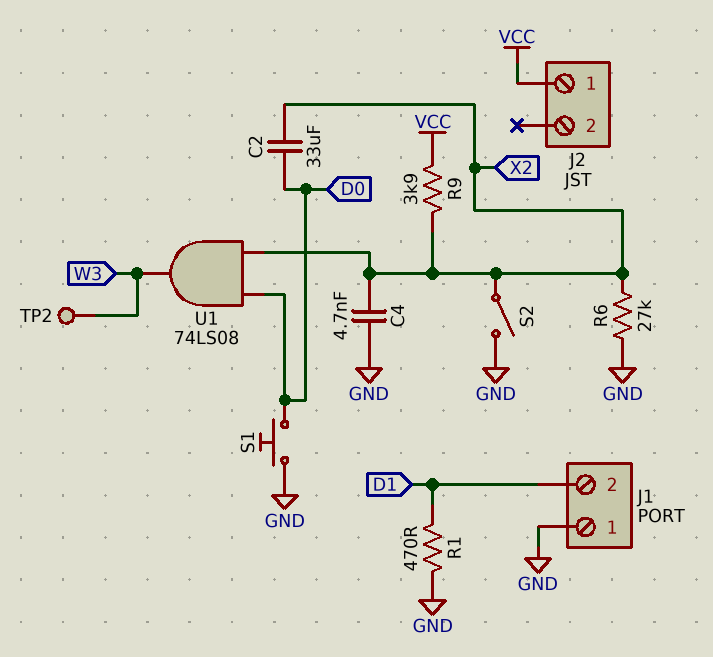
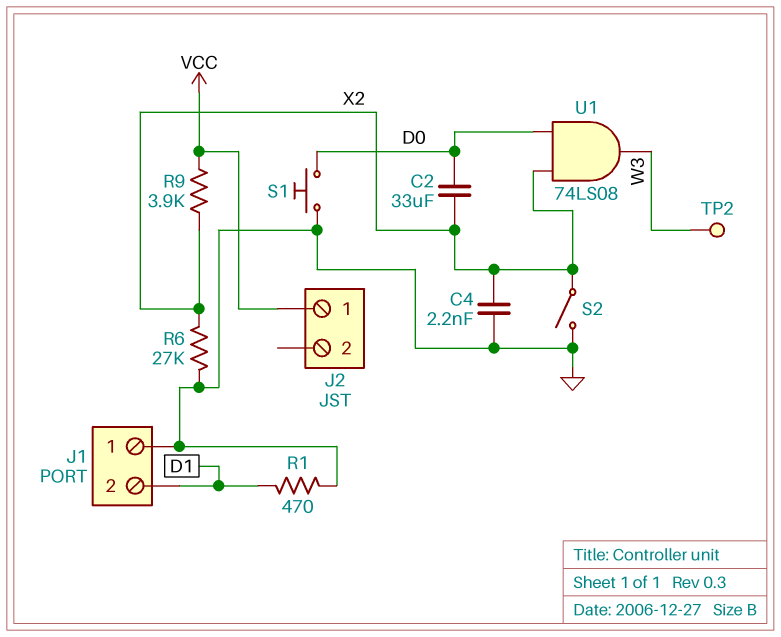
C4: 4.7nF (GND, X2) -> 2.2nF (GND, X2)

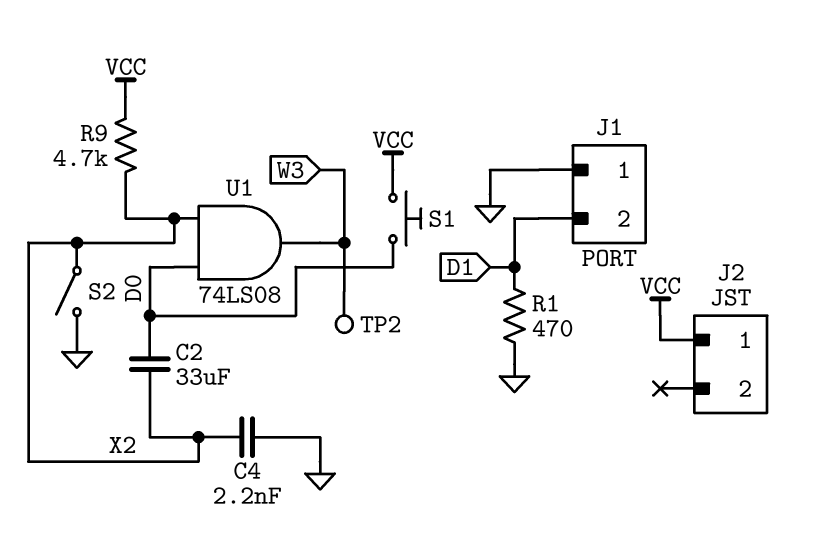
R6: 27k (GND, X2) -> none
R9: 3.9k (VCC, X2) -> 4.7k (VCC, X2)
S1: button (D0, GND) -> button (D0, VCC)

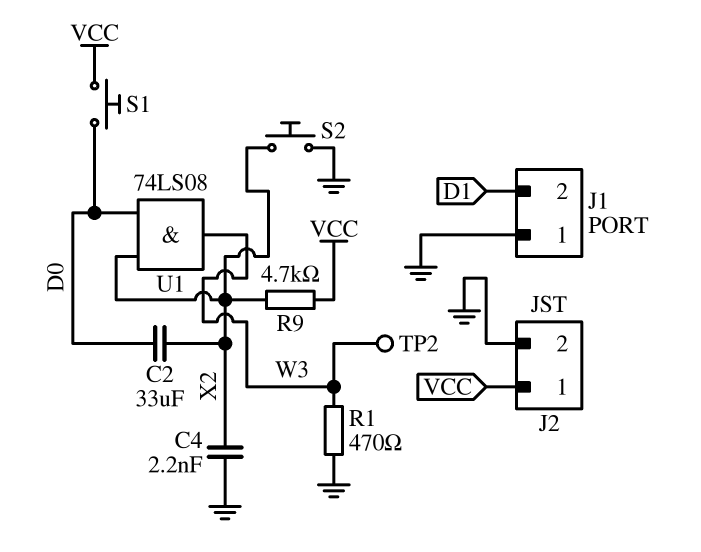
J2 pin 2: none -> GND
R1: 470 (D1, GND) -> 470 (GND, W3)
S2: switch (GND, X2) -> button (GND, X2)

